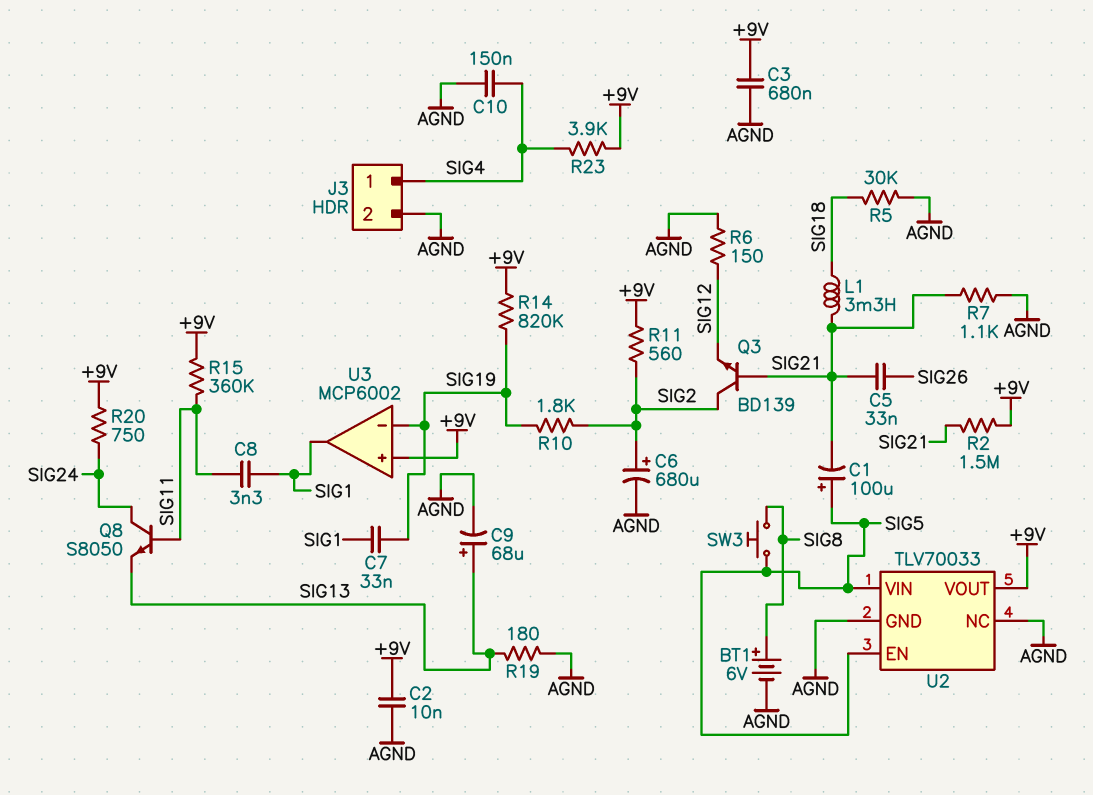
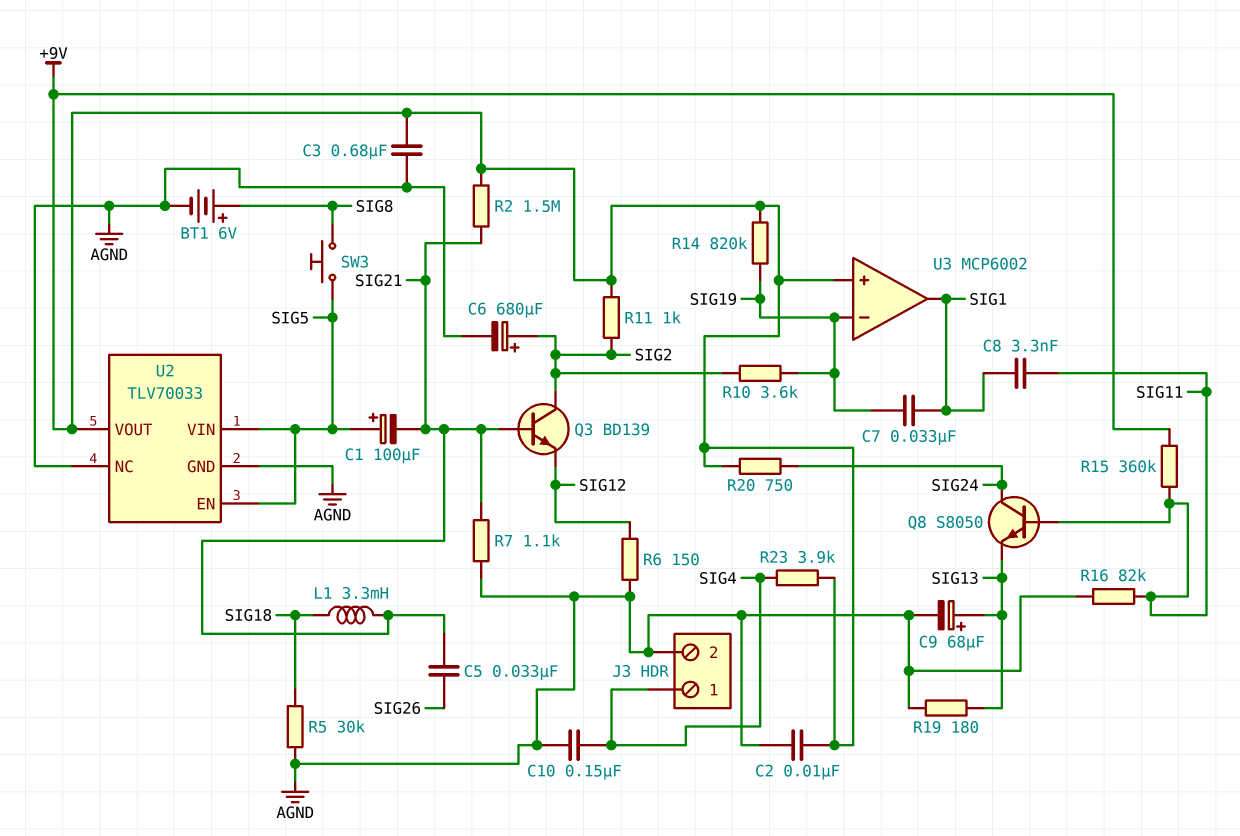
R10: 1.8k (SIG2, SIG19) -> 3.6k (SIG2, SIG19)
R11: 560 (+9V, SIG2) -> 1k (+9V, SIG2)
R16: none -> 82k (AGND, SIG11)

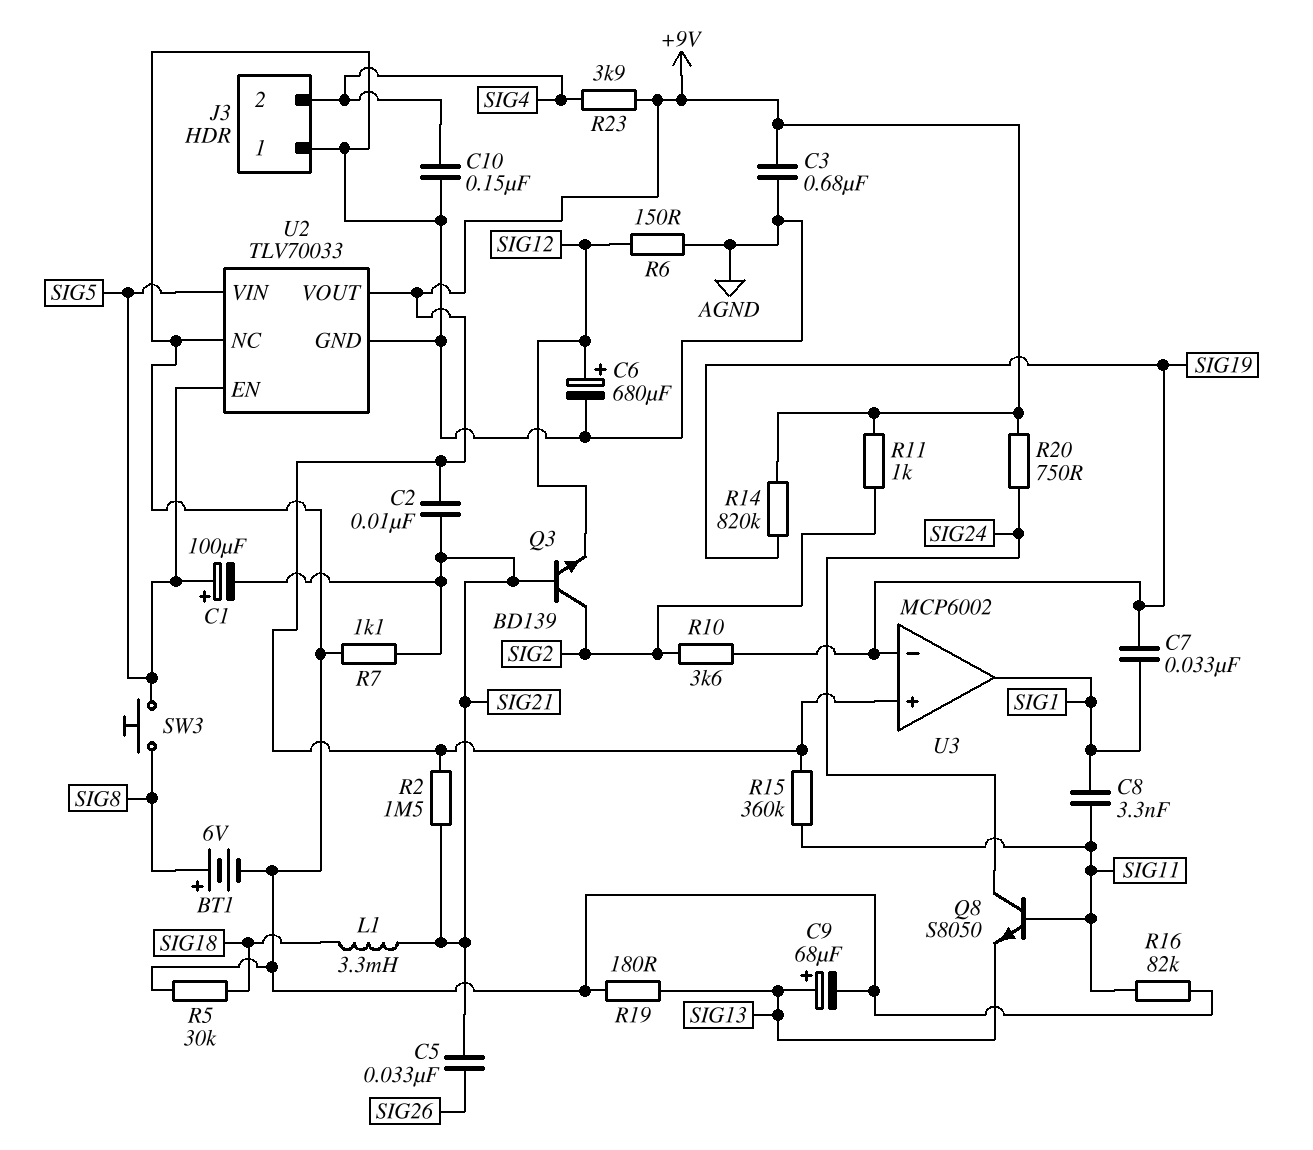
C2: 10nF (+9V, AGND) -> 10nF (+9V, SIG21)
C6: 680uF (plus SIG2, minus AGND) -> 680uF (plus SIG12, minus AGND)
J3 pin 1: SIG4 -> AGND
J3 pin 2: AGND -> SIG4

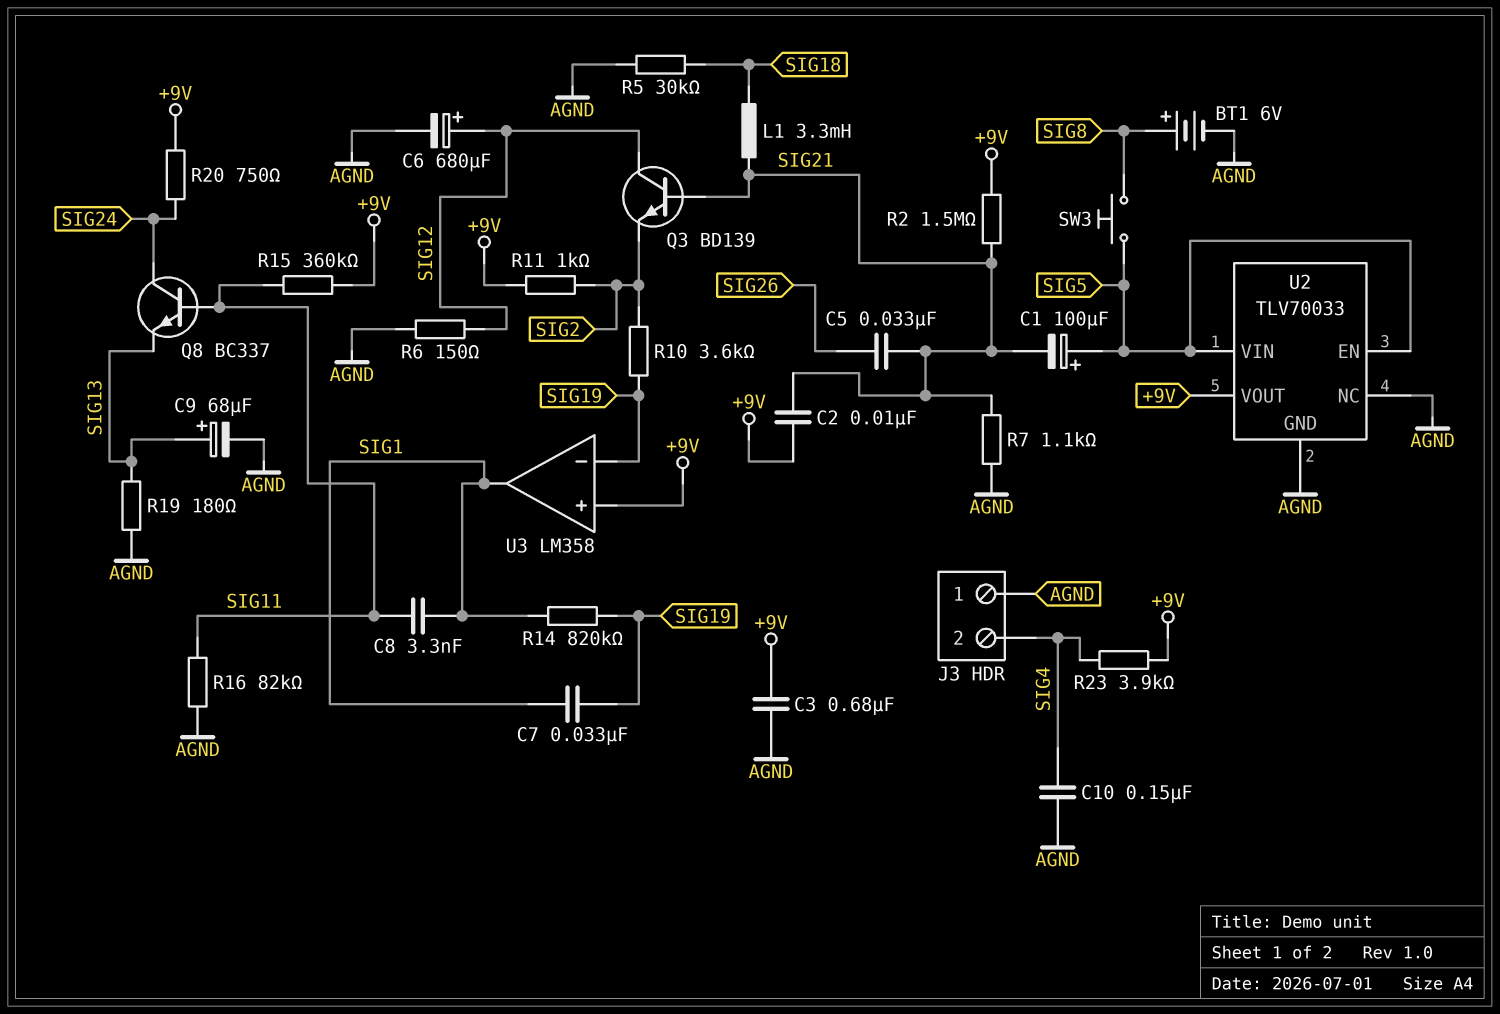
Q3: NPN BD139 (B SIG21, C SIG2, E SIG12) -> NPN BD139 (B SIG21, C SIG12, E SIG2)
Q8: NPN S8050 (B SIG11, C SIG24, E SIG13) -> NPN BC337 (B SIG11, C SIG24, E SIG13)
R14: 820k (+9V, SIG19) -> 820k (SIG1, SIG19)
U3: MCP6002 -> LM358

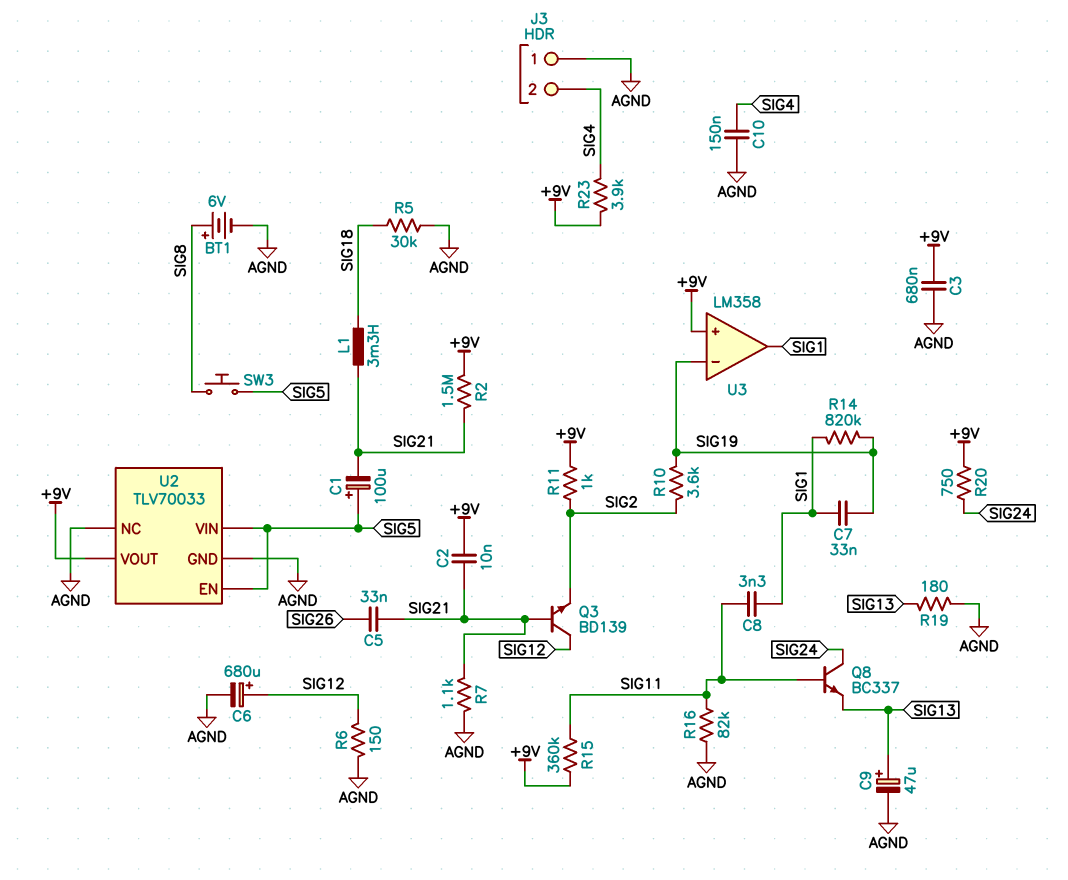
C9: 68uF (plus SIG13, minus AGND) -> 47uF (plus SIG13, minus AGND)

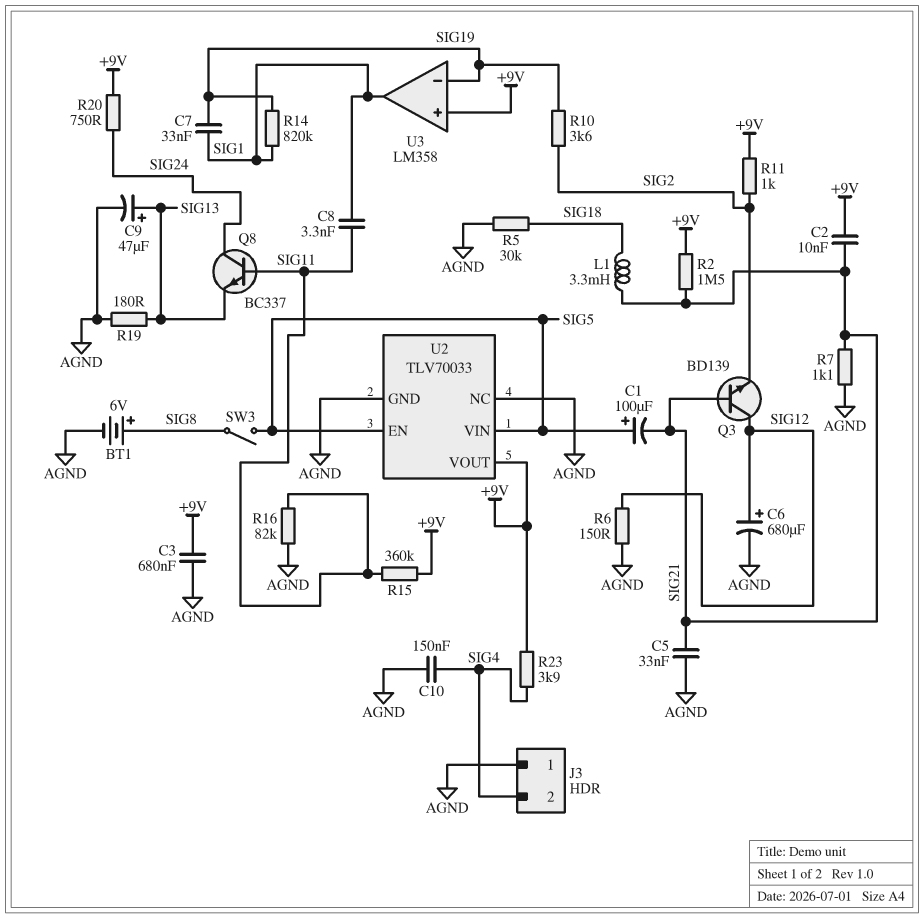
C5: 33nF (SIG21, SIG26) -> 33nF (AGND, SIG21)
SW3: button (SIG5, SIG8) -> switch (SIG5, SIG8)

